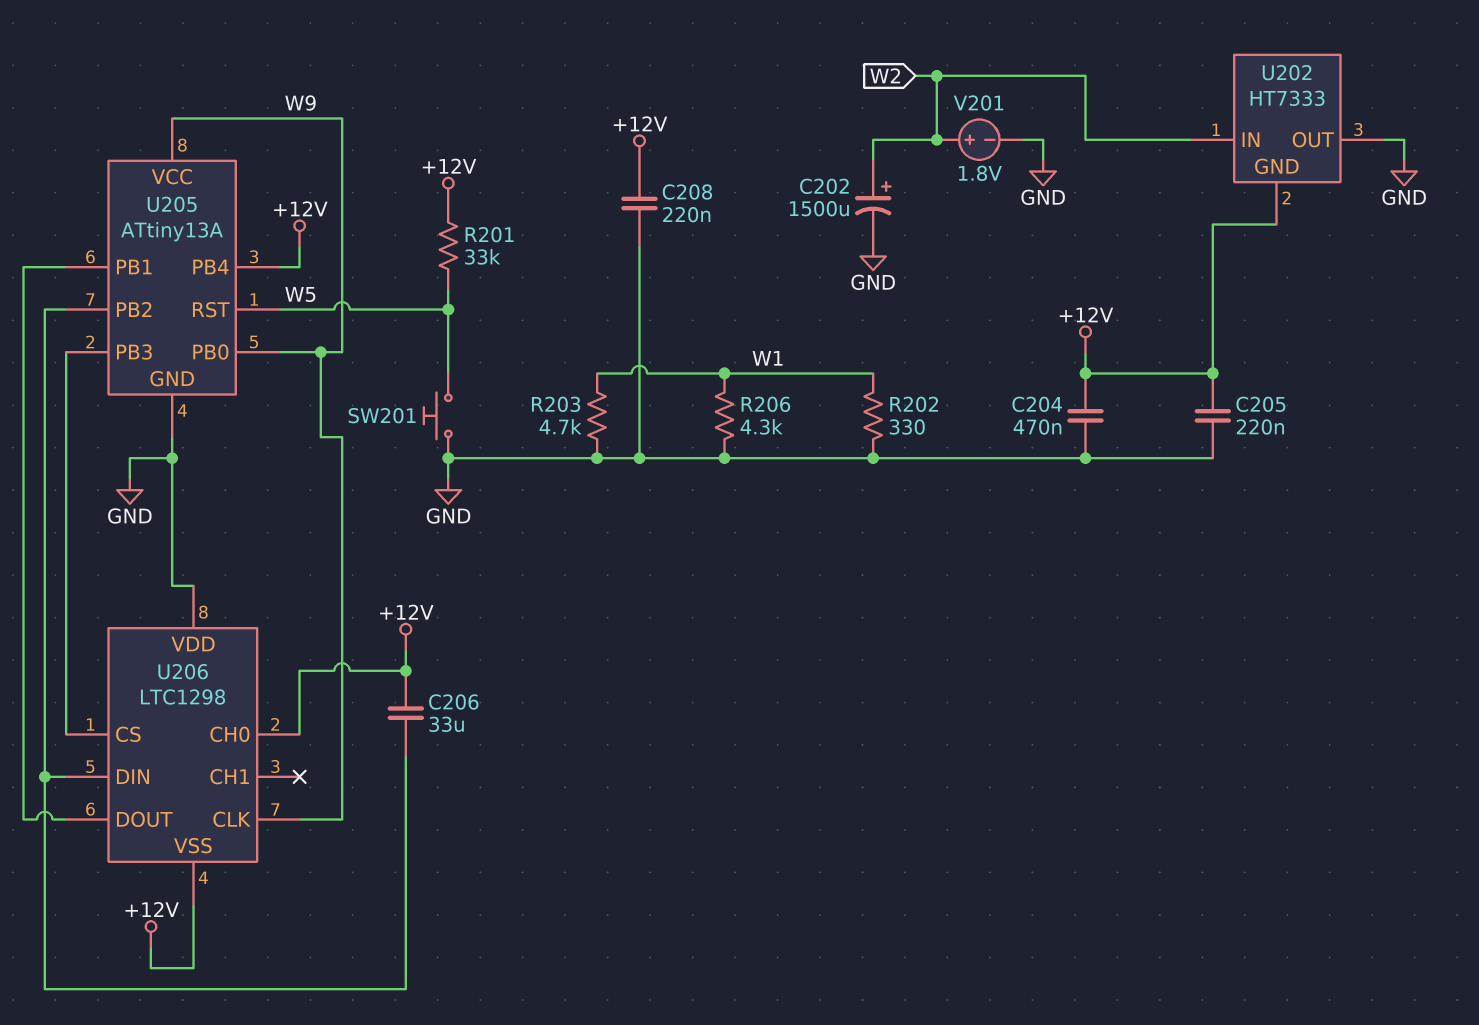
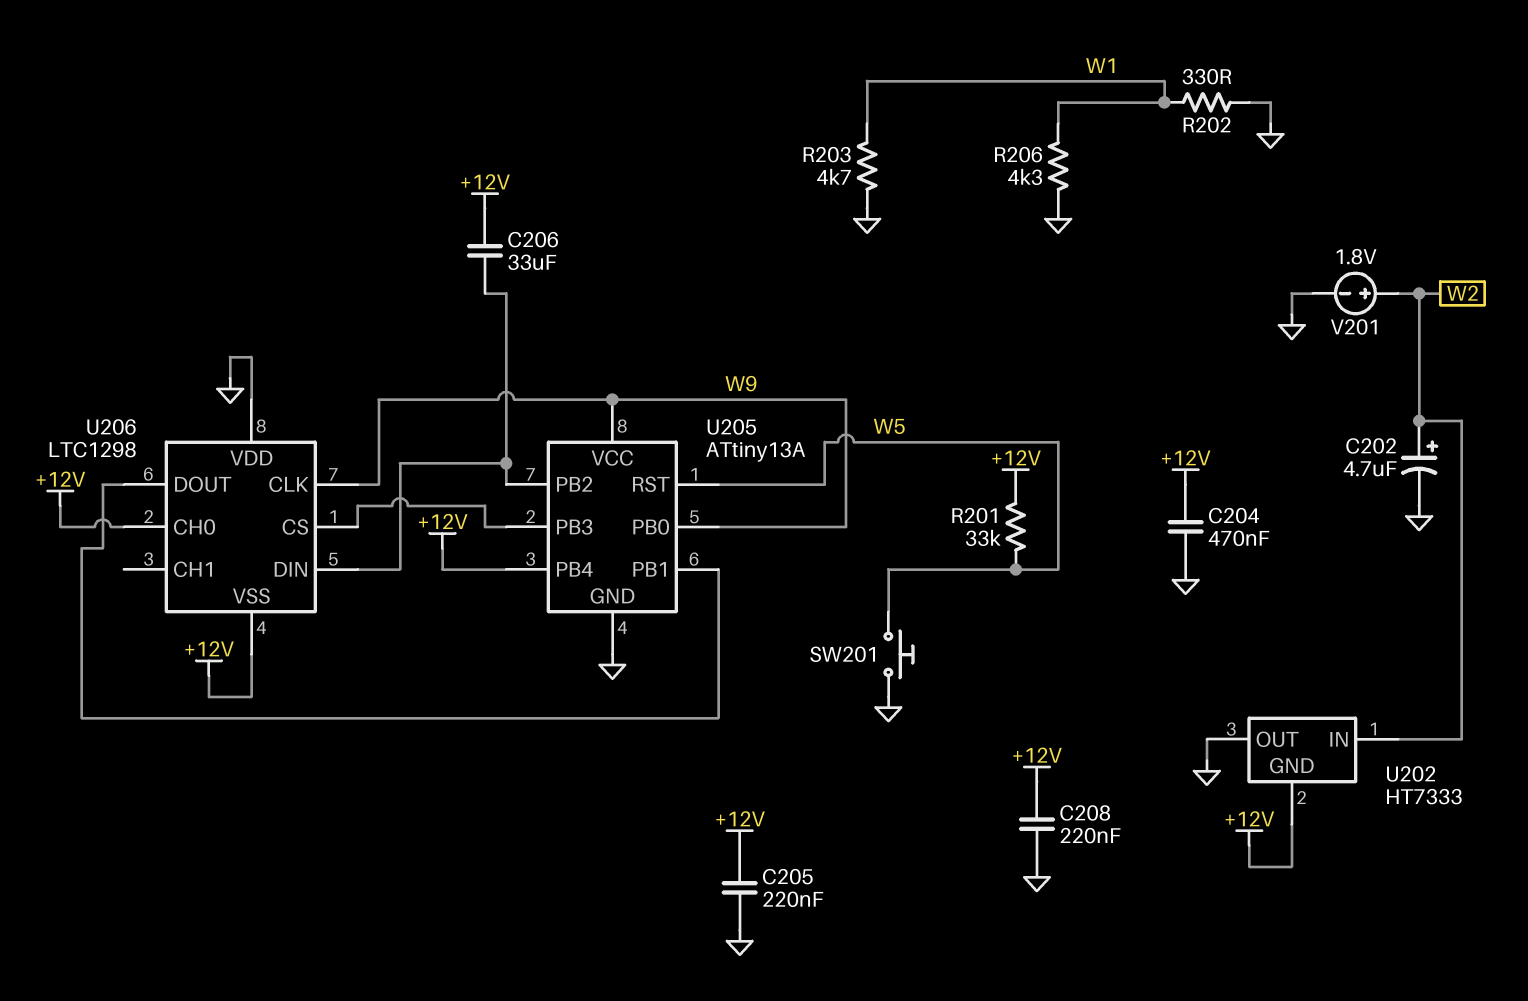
C202: 1500uF (plus W2, minus GND) -> 4.7uF (plus W2, minus GND)

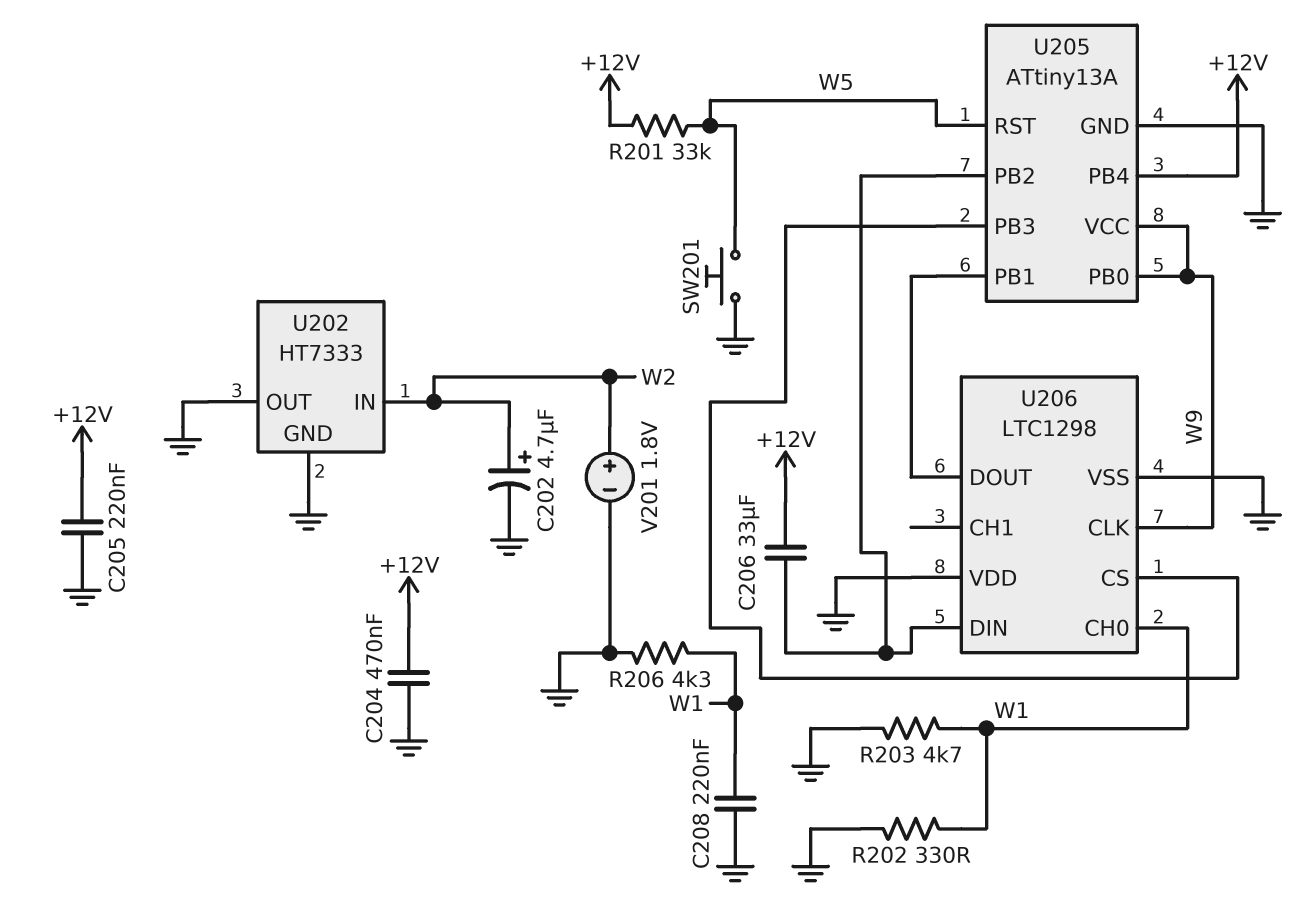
C208: 220nF (+12V, GND) -> 220nF (GND, W1)
U202 pin GND: +12V -> GND
U206 pin CH0: +12V -> W1
U206 pin VSS: +12V -> GND

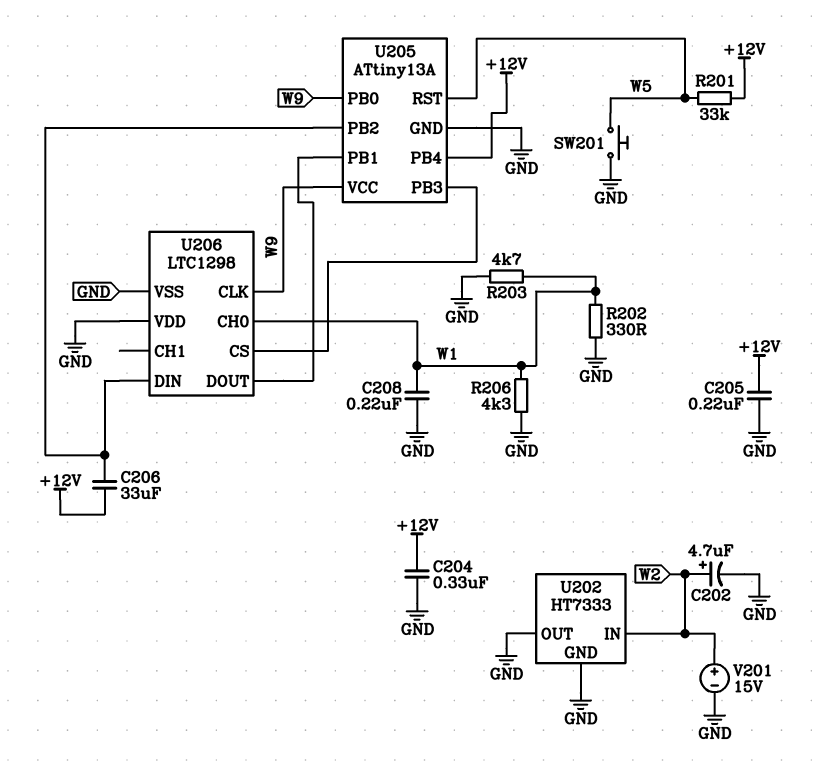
C204: 470nF (+12V, GND) -> 330nF (+12V, GND)
V201: 1.8V (plus W2, minus GND) -> 15V (plus W2, minus GND)

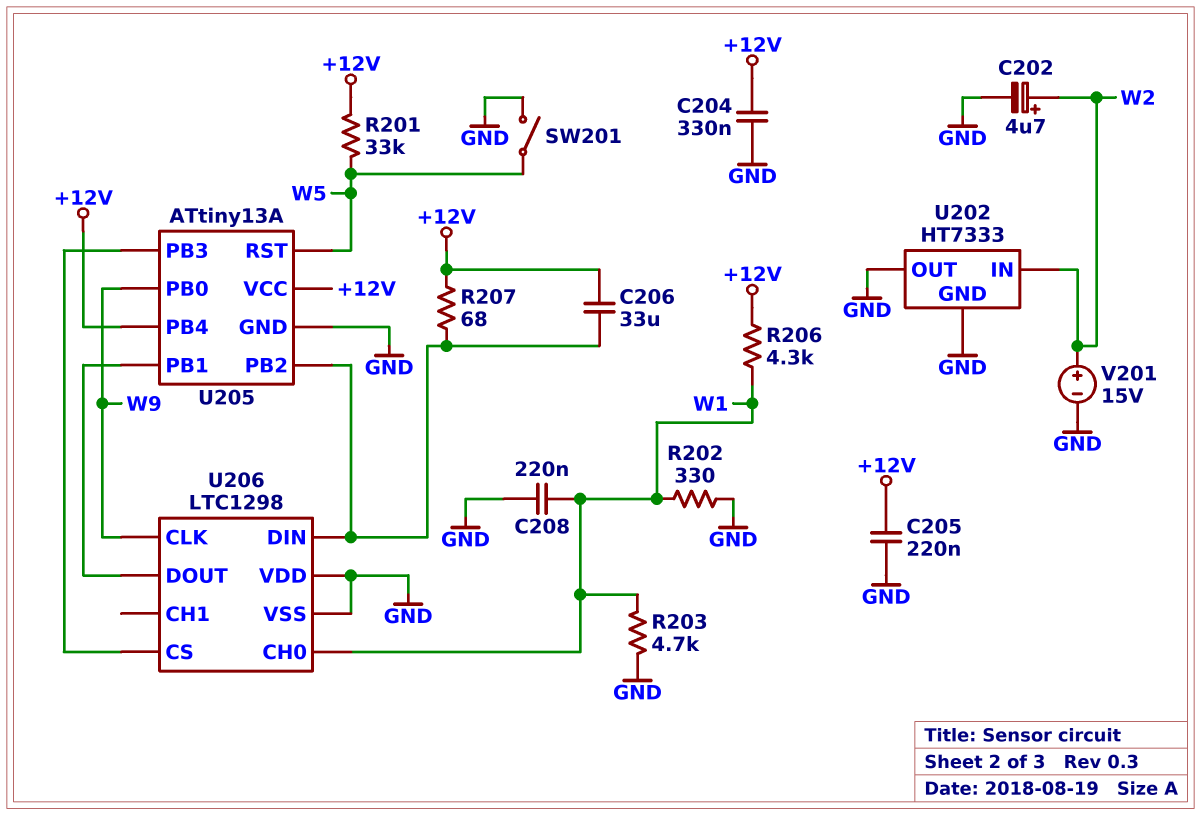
R206: 4.3k (GND, W1) -> 4.3k (+12V, W1)
R207: none -> 68 (+12V, U205/PB2)
SW201: button (GND, W5) -> switch (GND, W5)
U205 pin VCC: W9 -> +12V

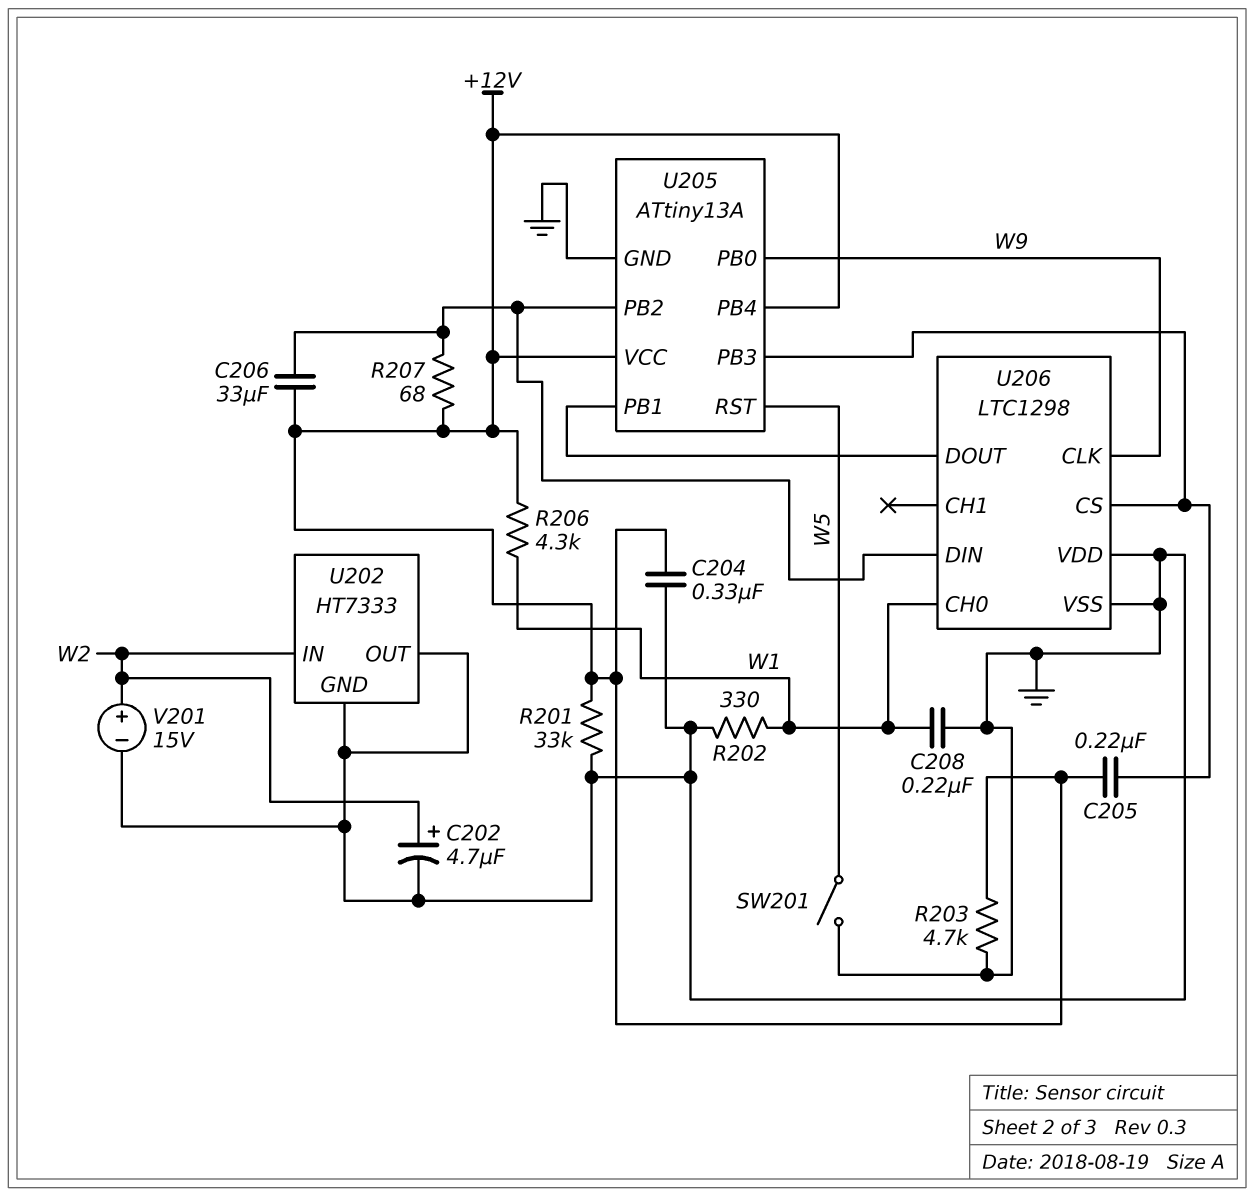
C205: 220nF (+12V, GND) -> 220nF (+12V, U205/PB3)
R201: 33k (+12V, W5) -> 33k (+12V, GND)
R203: 4.7k (GND, W1) -> 4.7k (+12V, GND)

